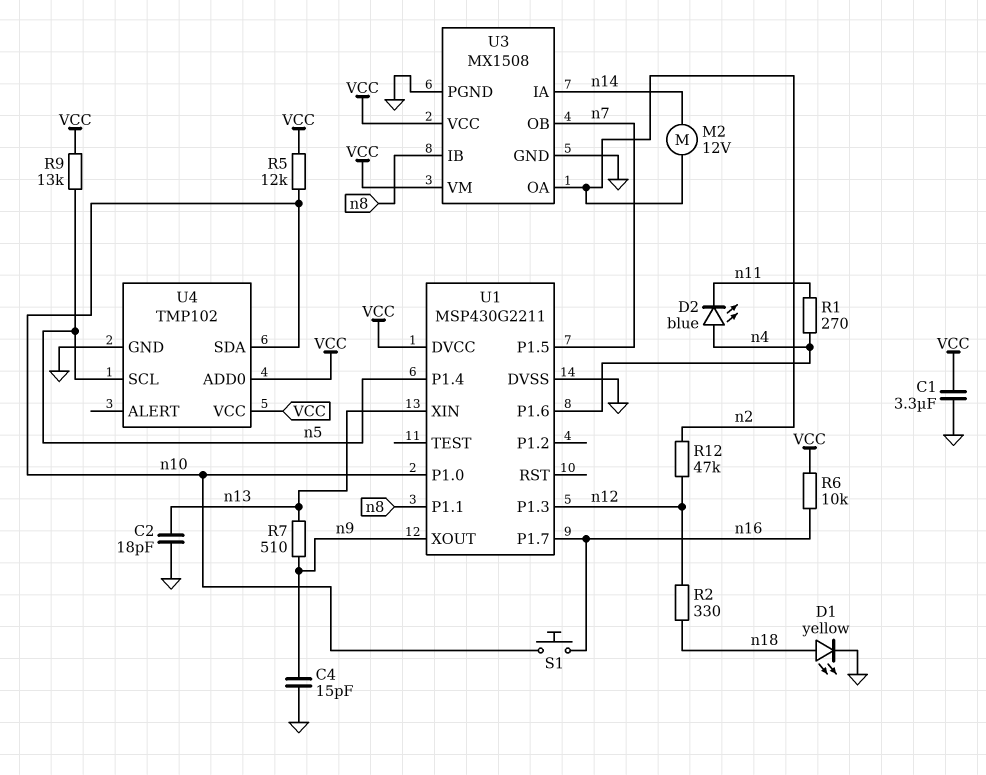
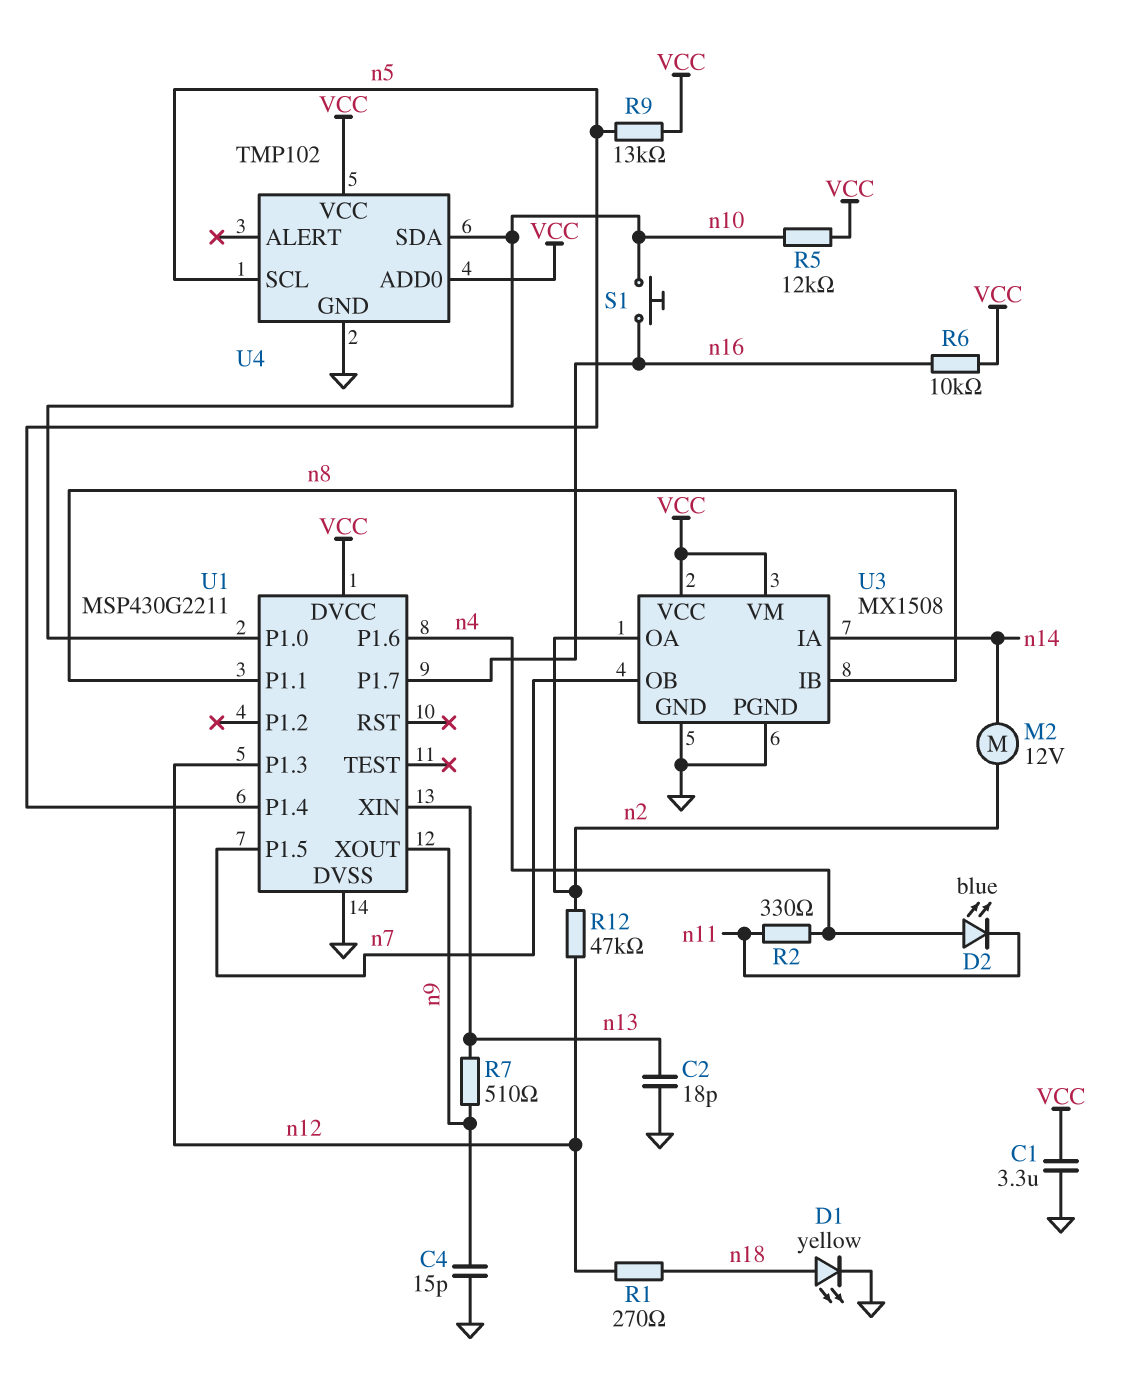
R1: 270 (n4, n11) -> 270 (n12, n18)
R2: 330 (n12, n18) -> 330 (n4, n11)

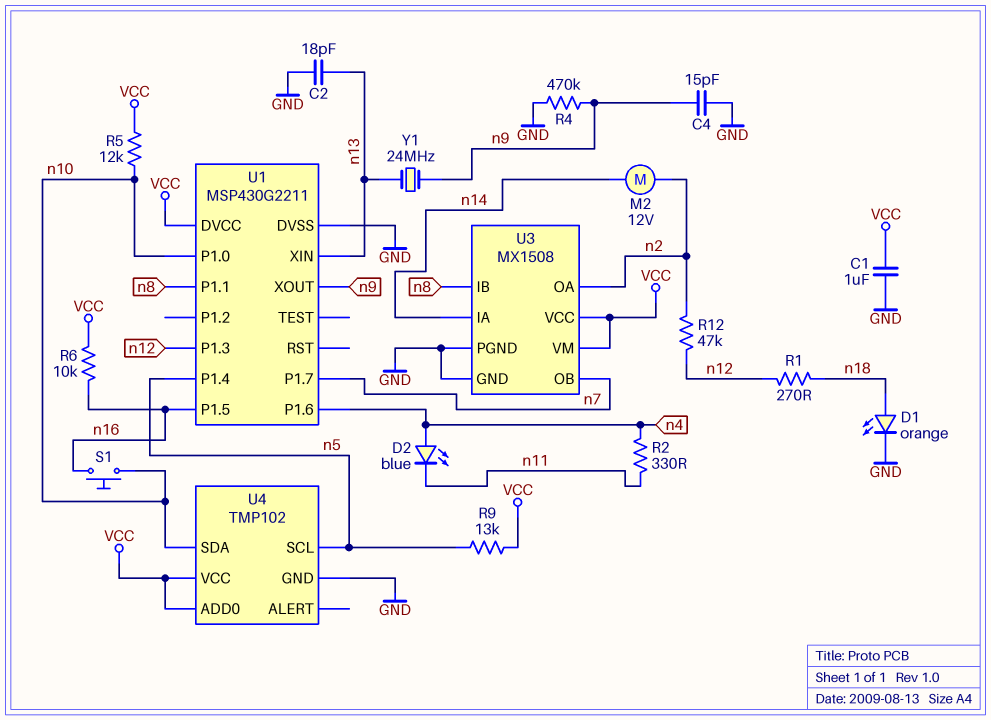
C1: 3.3uF (GND, VCC) -> 1uF (GND, VCC)
D1: LED yellow (A n18, K GND) -> LED orange (A n18, K GND)
R4: none -> 470k (GND, n9)
R7: 510 (n9, n13) -> none
U1 pin P1.5: n7 -> n16
U1 pin P1.7: n16 -> n7
Y1: none -> 24MHz (n9, n13)

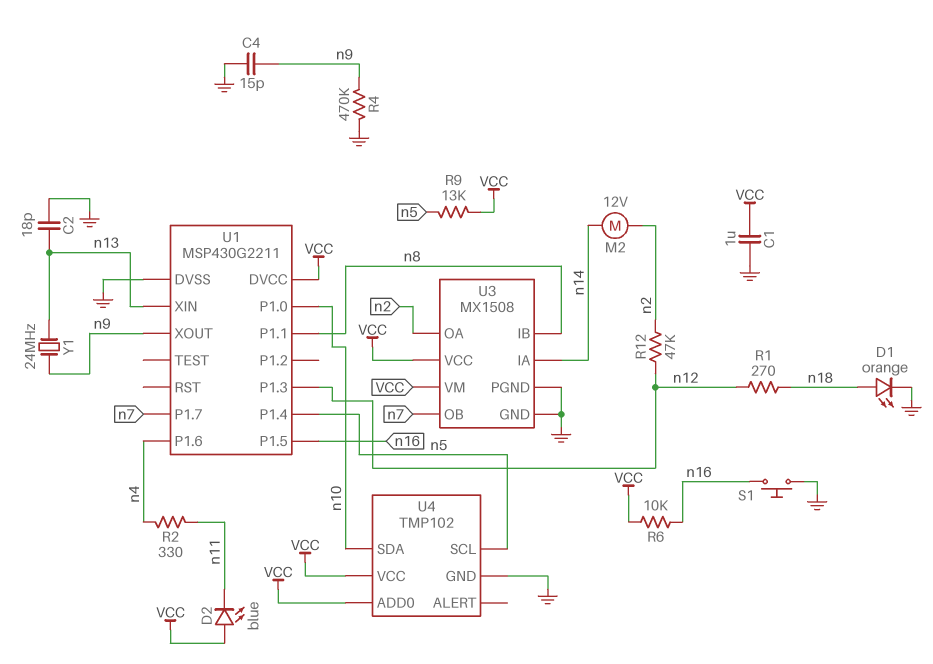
D2: LED blue (A n4, K n11) -> LED blue (A VCC, K n11)
R5: 12k (VCC, n10) -> none
S1: button (n10, n16) -> button (GND, n16)

